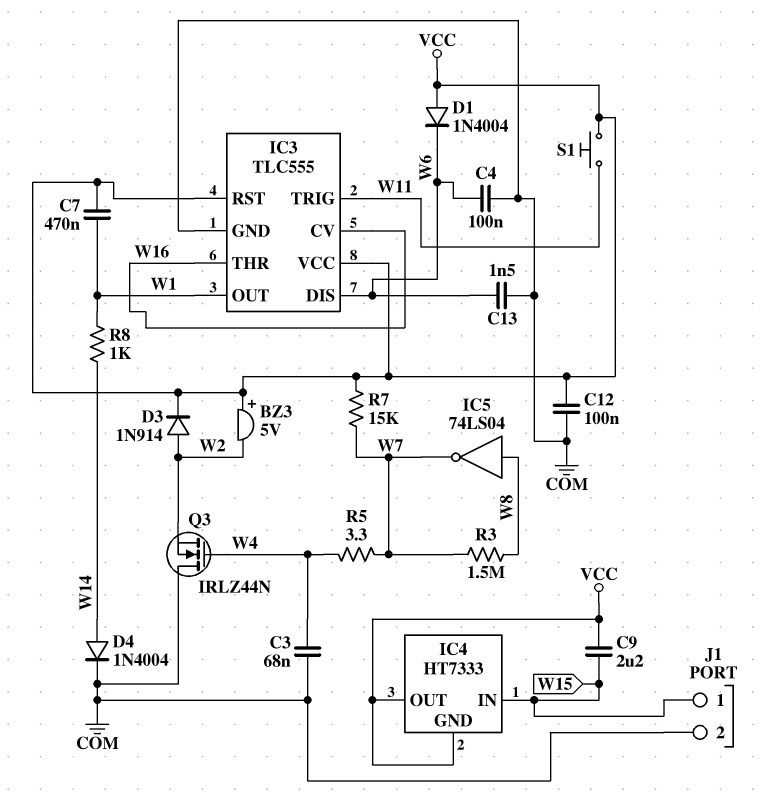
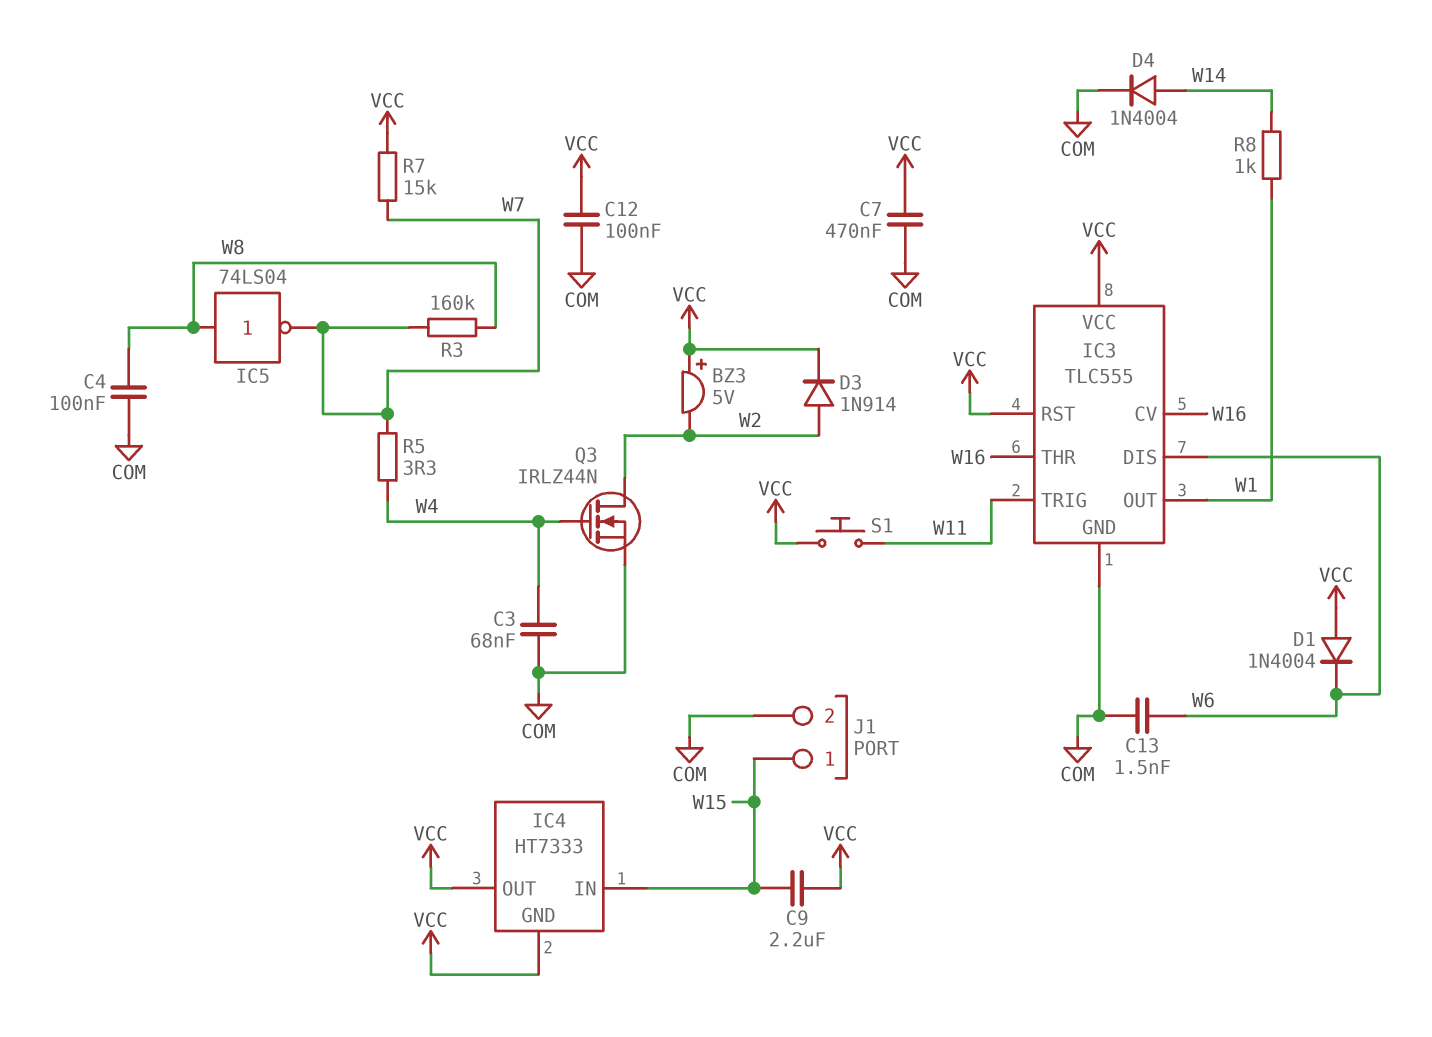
C4: 100nF (COM, W6) -> 100nF (COM, W8)
C7: 470nF (VCC, W1) -> 470nF (COM, VCC)
Q3: NMOS IRLZ44N (G W4, D COM, S W2) -> NMOS IRLZ44N (G W4, D W2, S COM)
R3: 1.5M (W7, W8) -> 160k (W7, W8)

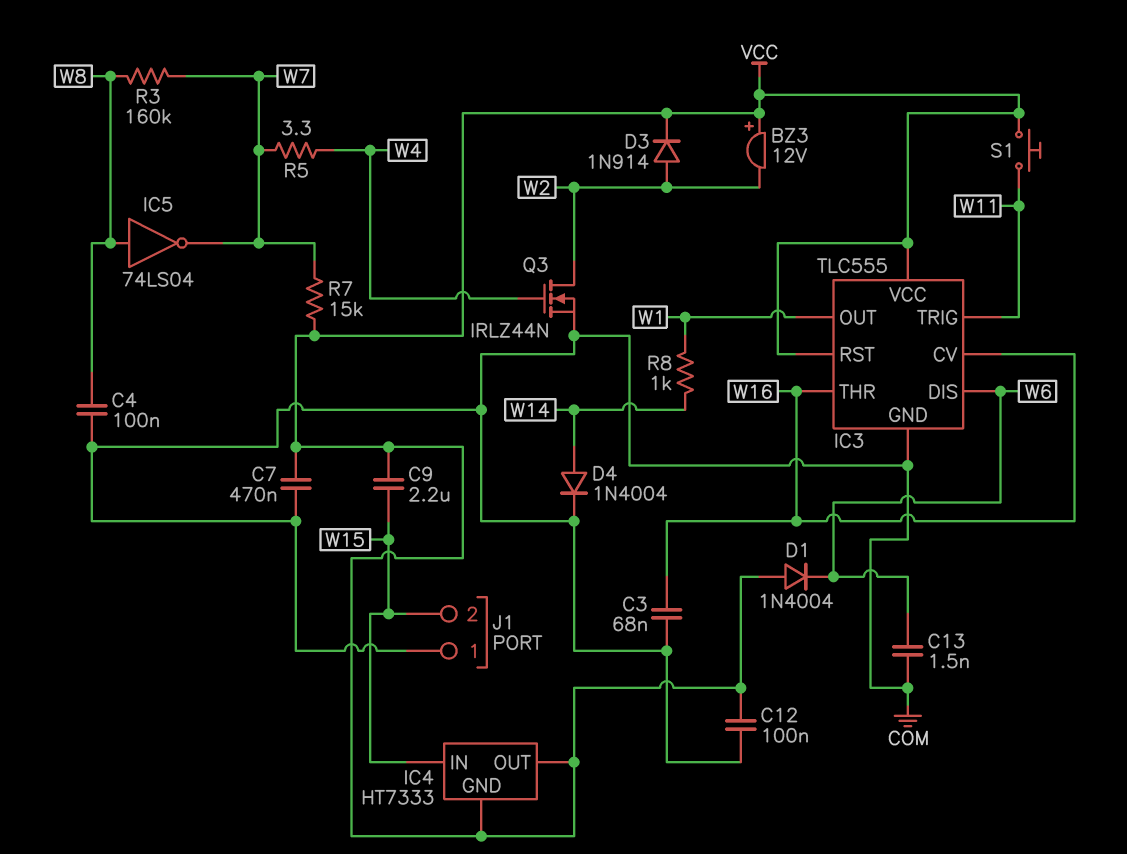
BZ3: buzzer 5V (plus VCC, minus W2) -> buzzer 12V (plus VCC, minus W2)
C3: 68nF (COM, W4) -> 68nF (COM, W16)
J1 pin 1: W15 -> COM
J1 pin 2: COM -> W15

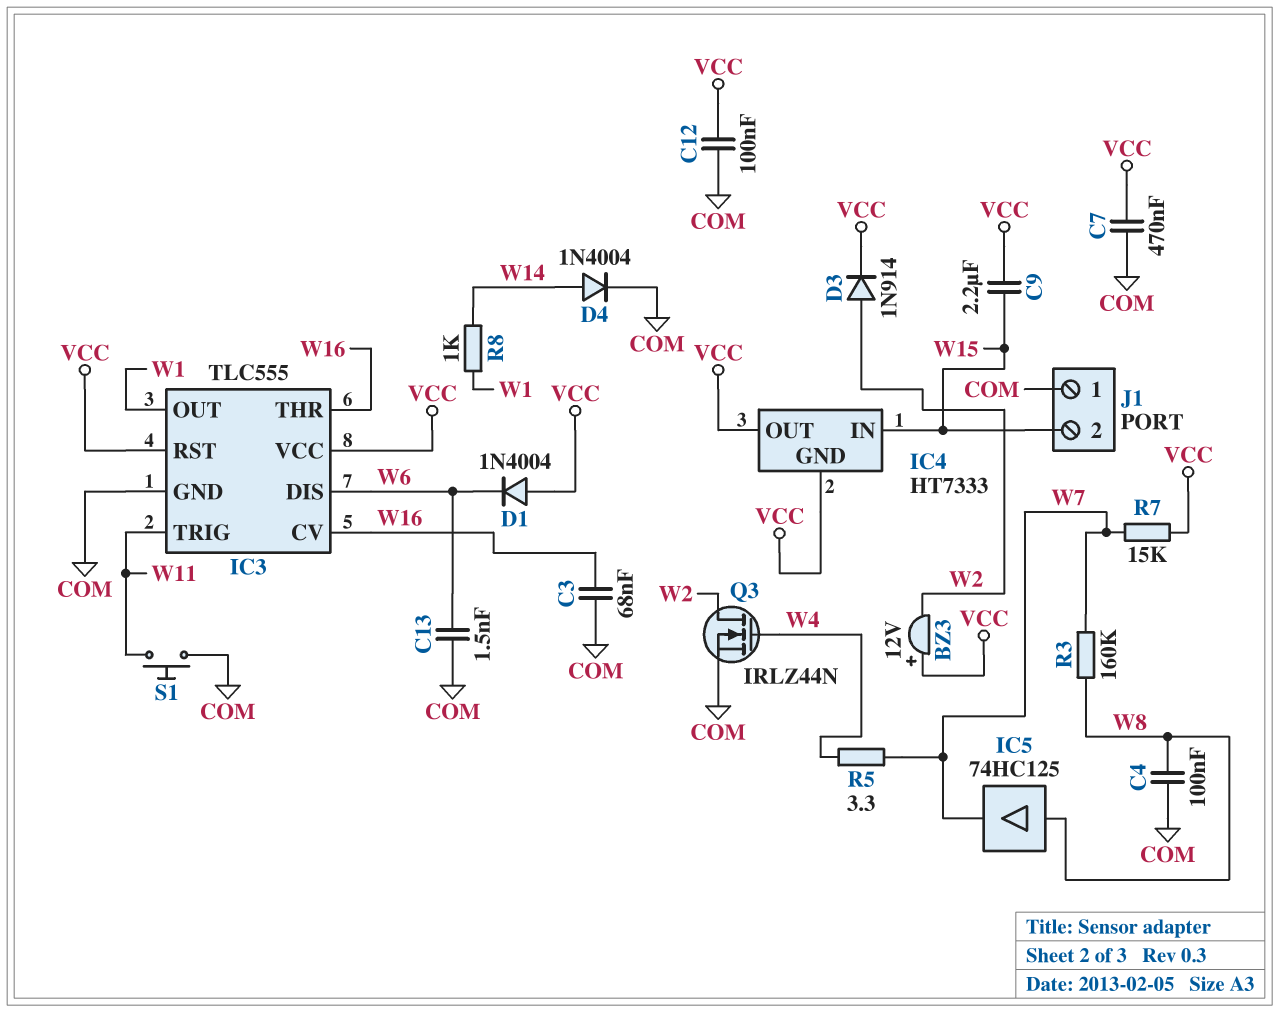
IC5: NOT 74LS04 (in W8, out W7) -> buffer 74HC125 (in W8, out W7)
S1: button (VCC, W11) -> button (COM, W11)

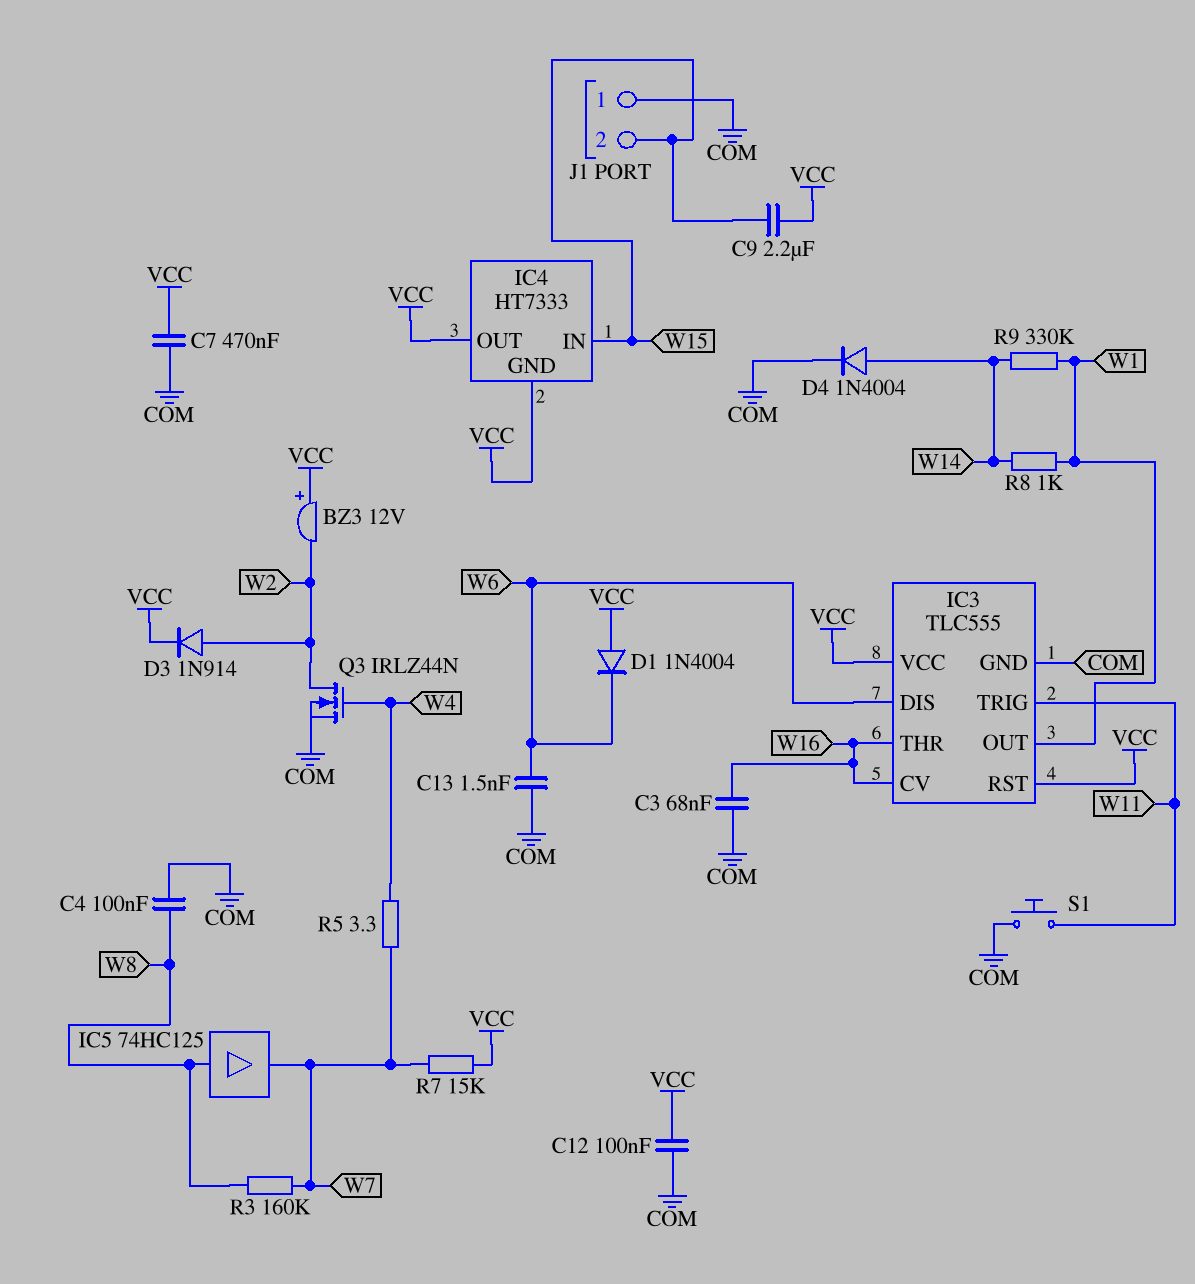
R9: none -> 330k (W1, W14)

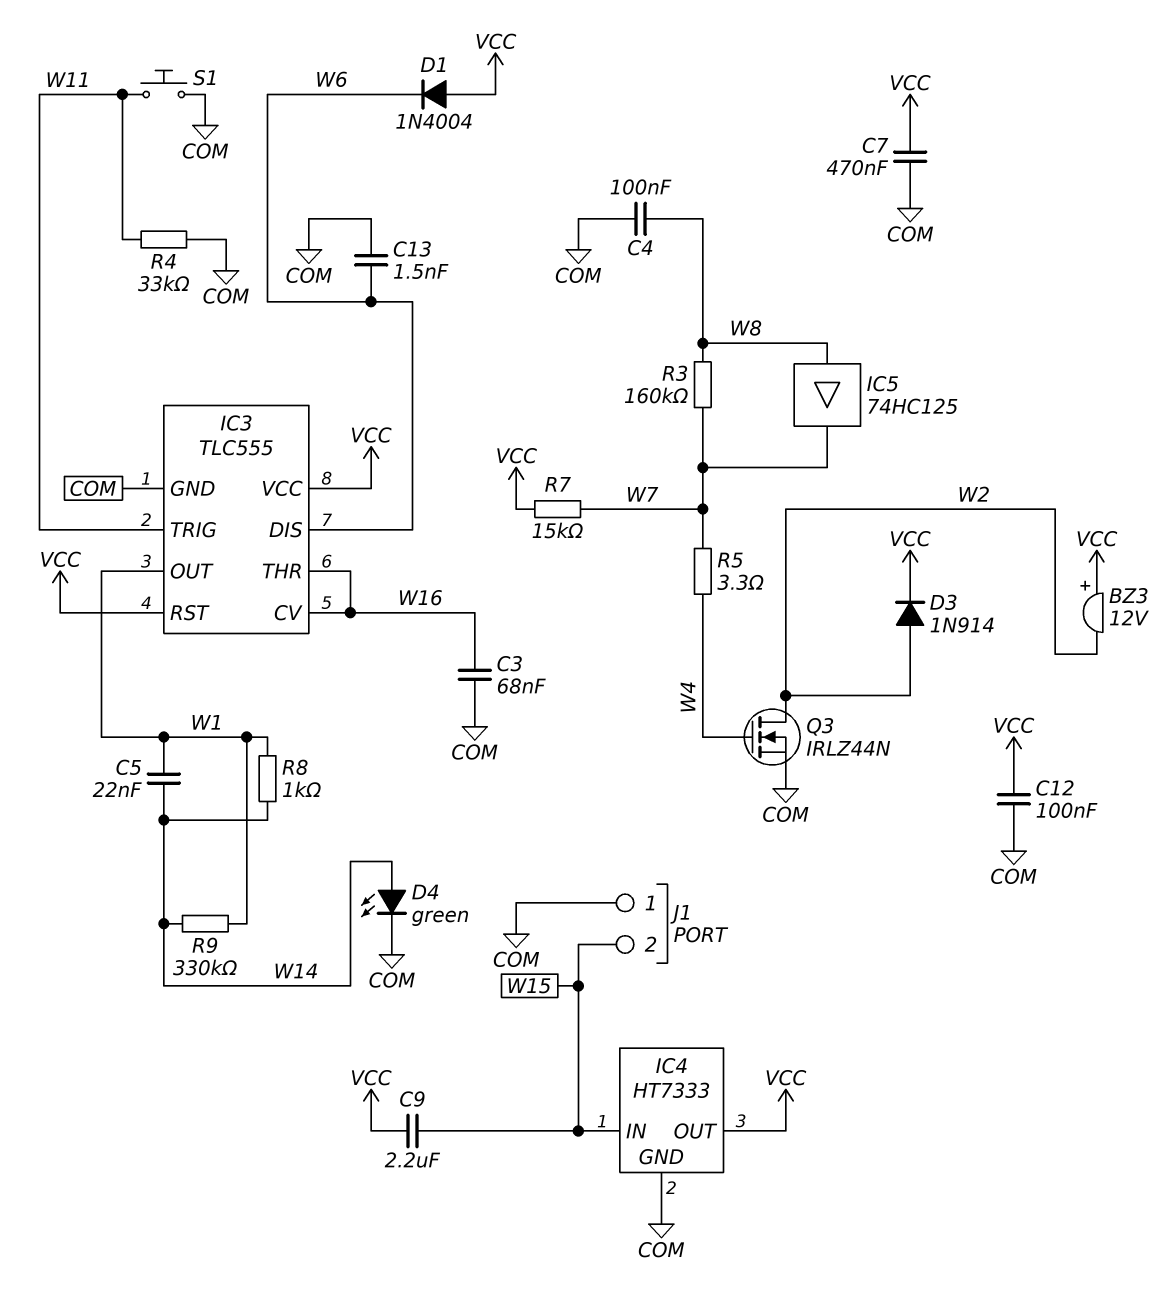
C5: none -> 22nF (W1, W14)
D4: diode 1N4004 (A W14, K COM) -> LED green (A W14, K COM)
IC4 pin GND: VCC -> COM
R4: none -> 33k (COM, W11)

